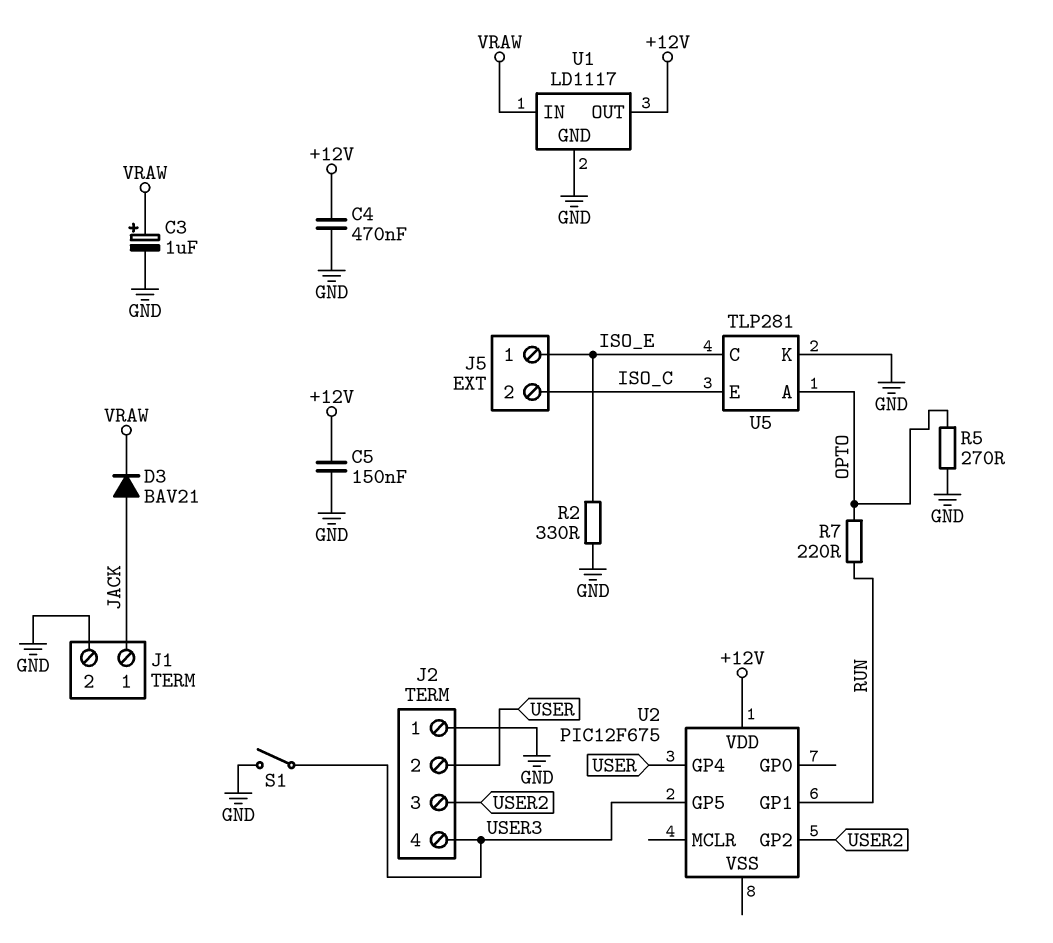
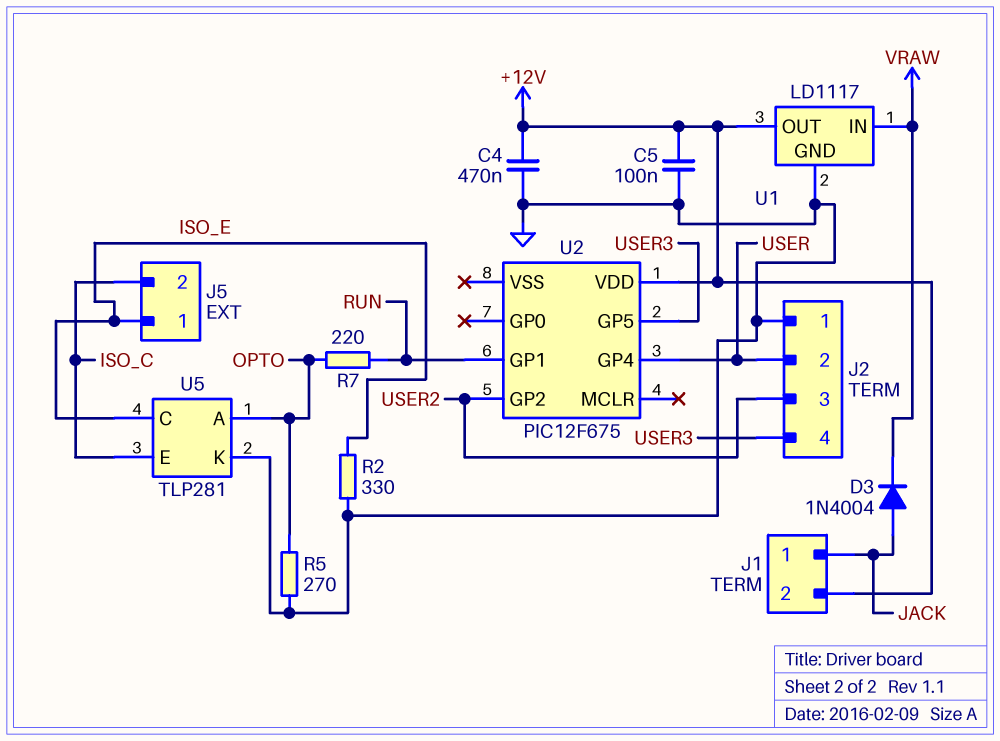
C3: 1uF (plus VRAW, minus GND) -> none
C5: 150nF (+12V, GND) -> 100nF (+12V, GND)
D3: diode BAV21 (A JACK, K VRAW) -> diode 1N4004 (A JACK, K VRAW)
J1 pin 2: GND -> +12V
S1: switch (GND, USER3) -> none

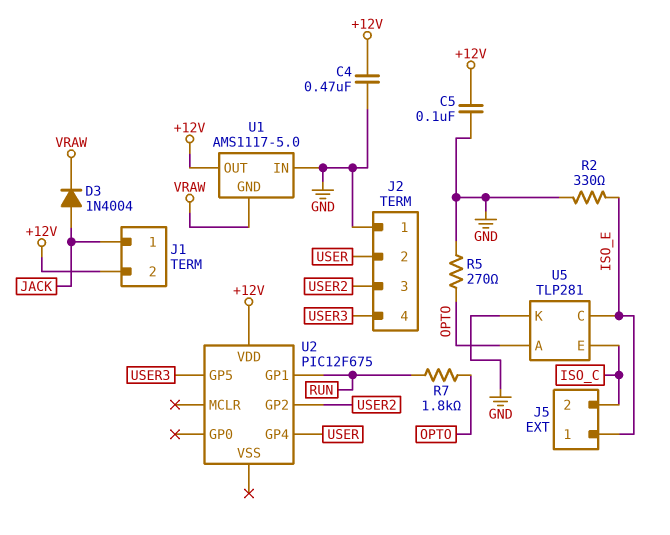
R7: 220 (OPTO, RUN) -> 1.8k (OPTO, RUN)
U1: LD1117 -> AMS1117-5.0
U1 pin GND: GND -> VRAW
U1 pin IN: VRAW -> GND

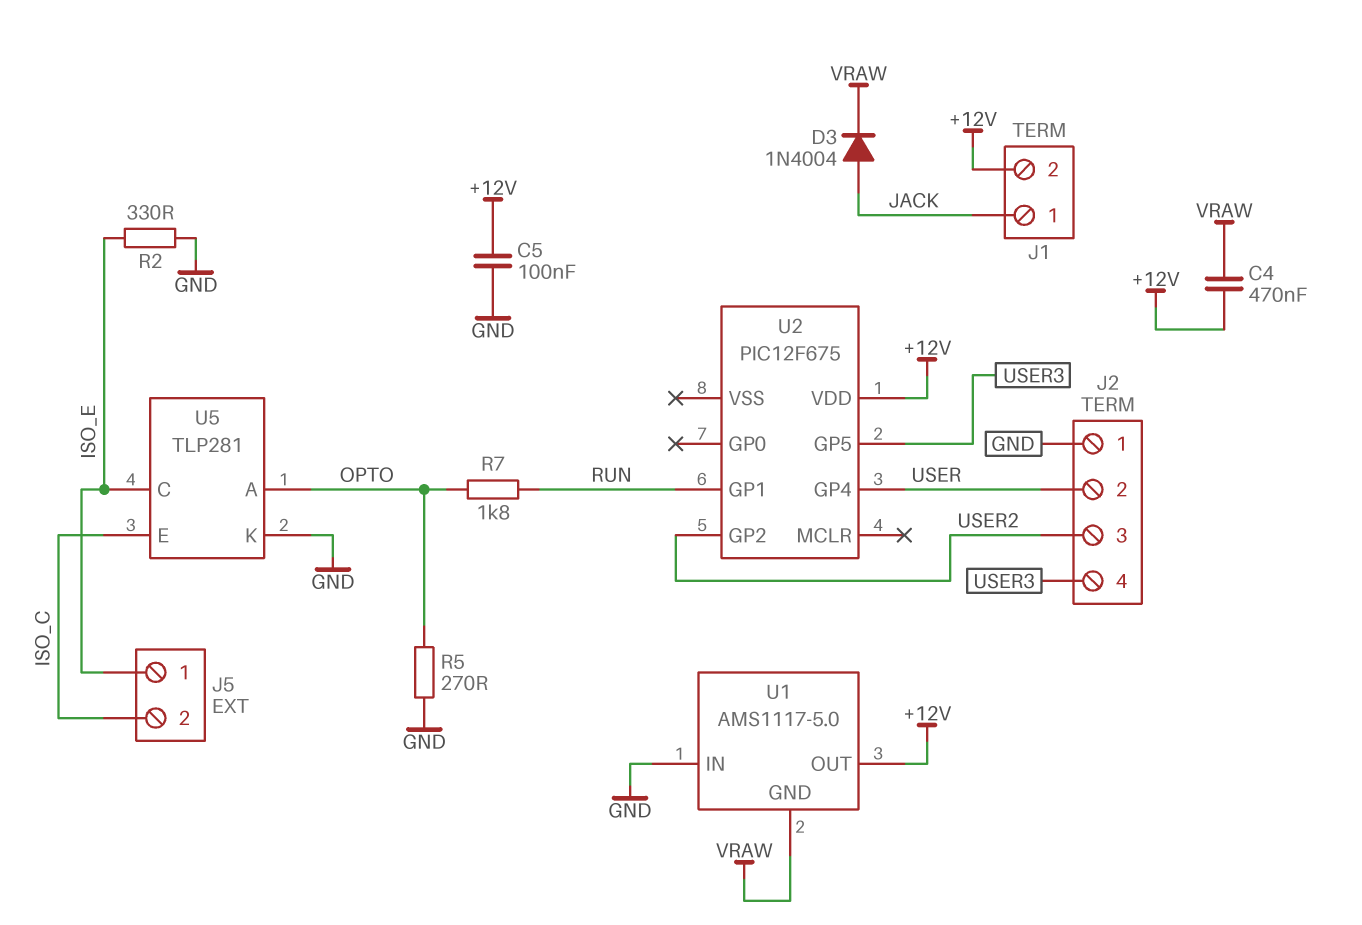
C4: 470nF (+12V, GND) -> 470nF (+12V, VRAW)

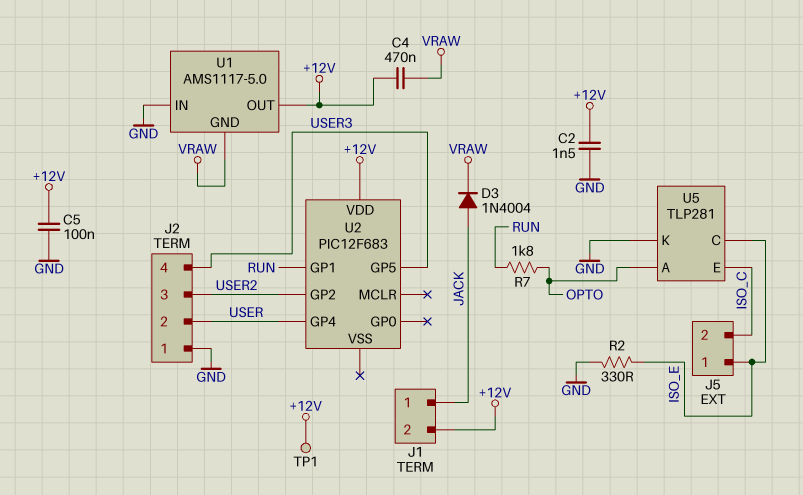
C2: none -> 1.5nF (+12V, GND)
R5: 270 (GND, OPTO) -> none
TP1: none -> test point (+12V)
U2: PIC12F675 -> PIC12F683

